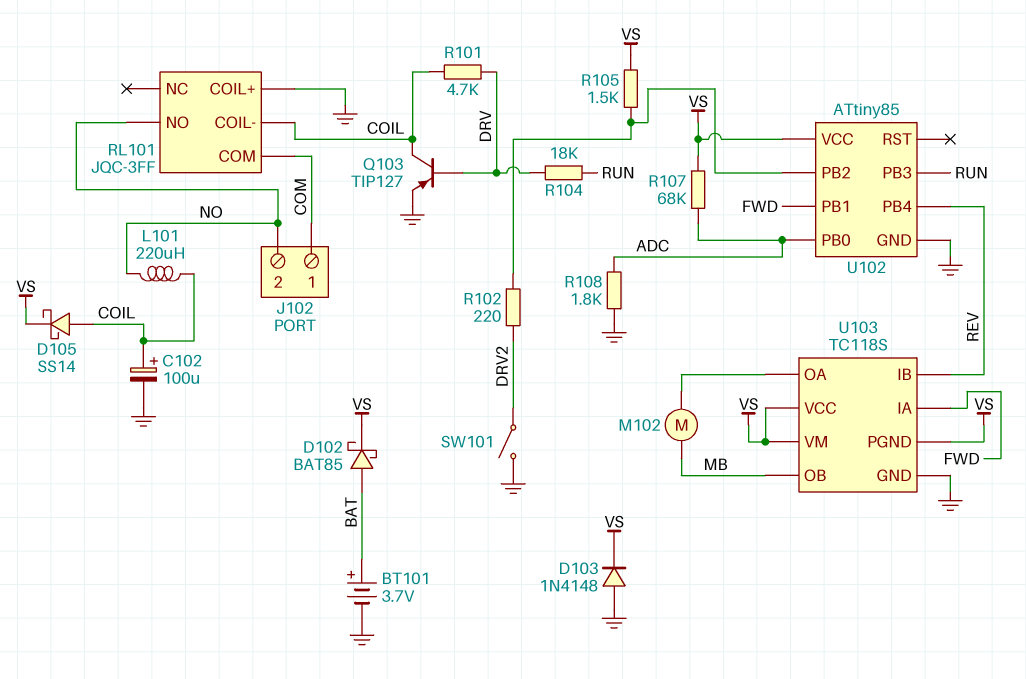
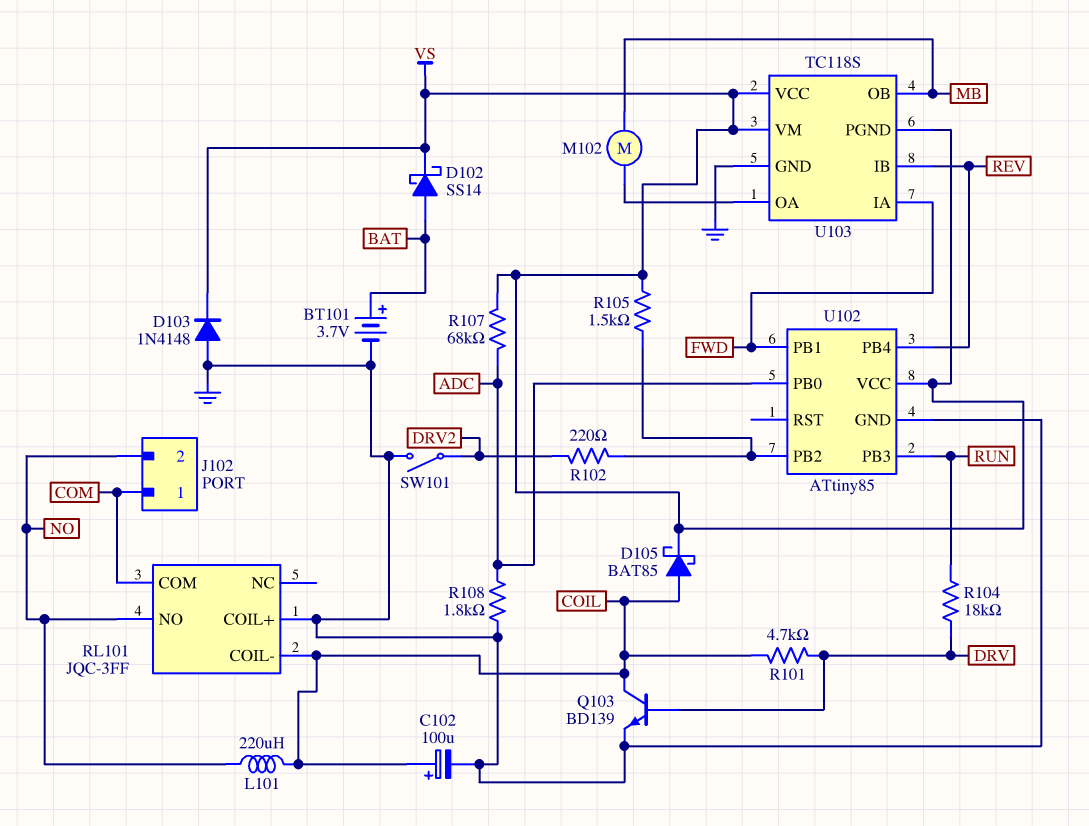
D102: schottky BAT85 (A BAT, K VS) -> schottky SS14 (A BAT, K VS)
D105: schottky SS14 (A COIL, K VS) -> schottky BAT85 (A COIL, K VS)
Q103: PNP TIP127 (B DRV, C COIL, E GND) -> NPN BD139 (B DRV, C COIL, E GND)

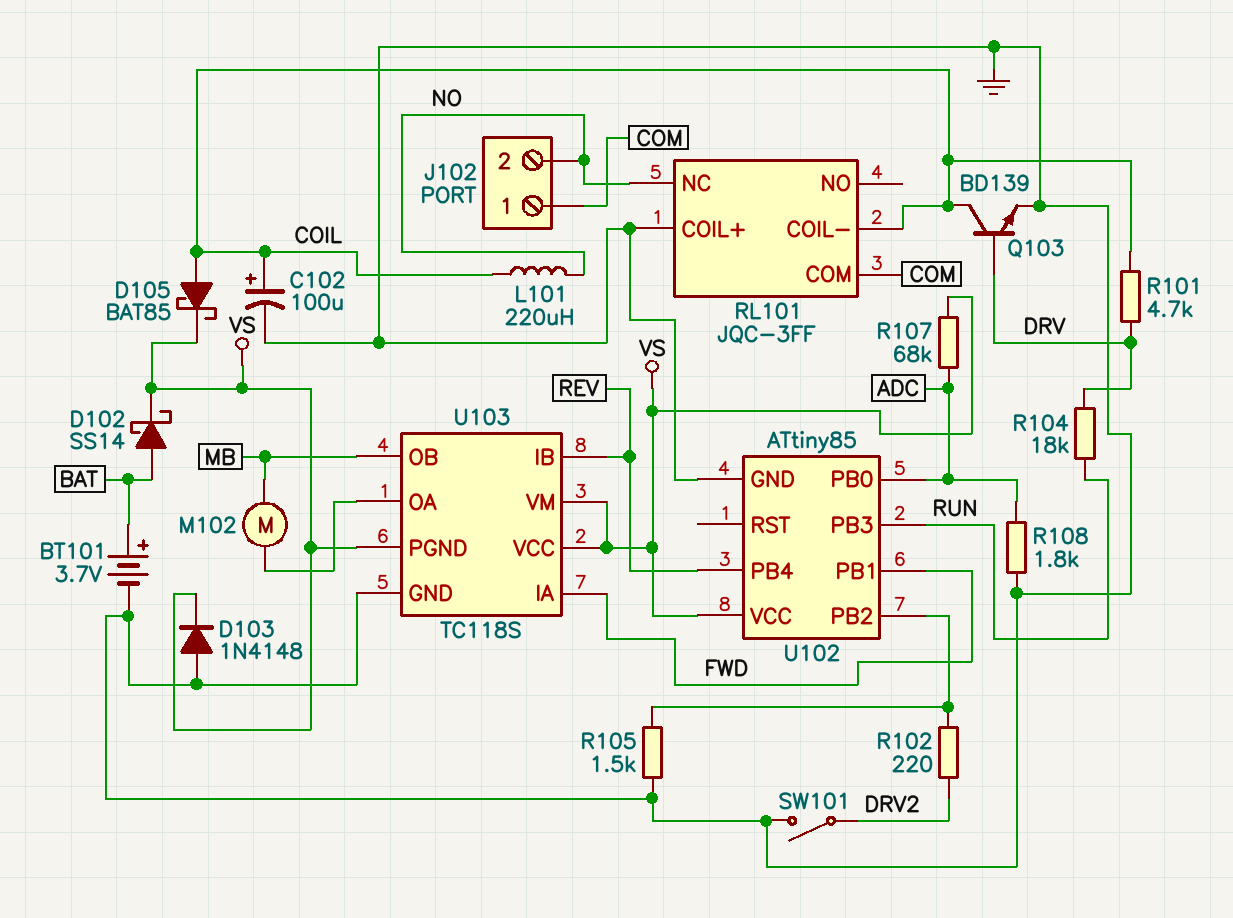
R105: 1.5k (U102/PB2, VS) -> 1.5k (GND, U102/PB2)
RL101 pin NC: none -> NO
RL101 pin NO: NO -> none

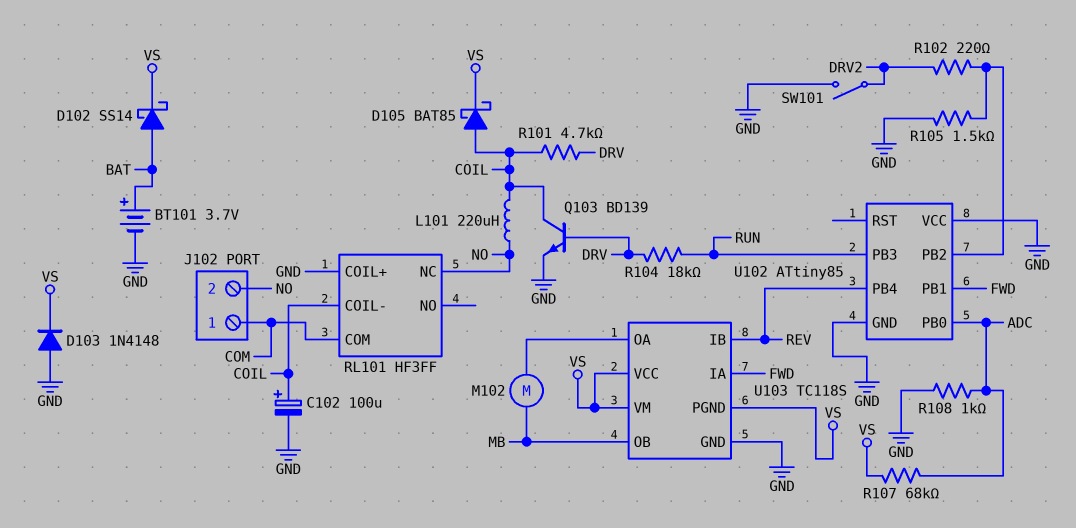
R108: 1.8k (ADC, GND) -> 1k (ADC, GND)
RL101: JQC-3FF -> HF3FF
U102 pin VCC: VS -> GND

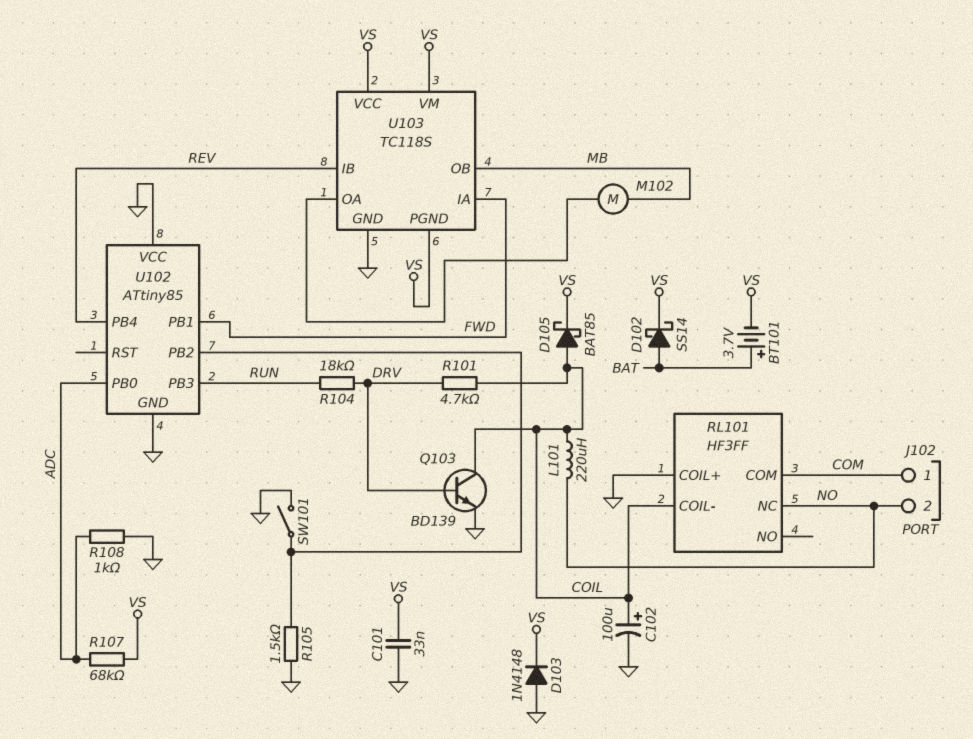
BT101: 3.7V (plus BAT, minus GND) -> 3.7V (plus BAT, minus VS)
C101: none -> 33nF (GND, VS)
R102: 220 (DRV2, U102/PB2) -> none
SW101: switch (DRV2, GND) -> switch (GND, U102/PB2)

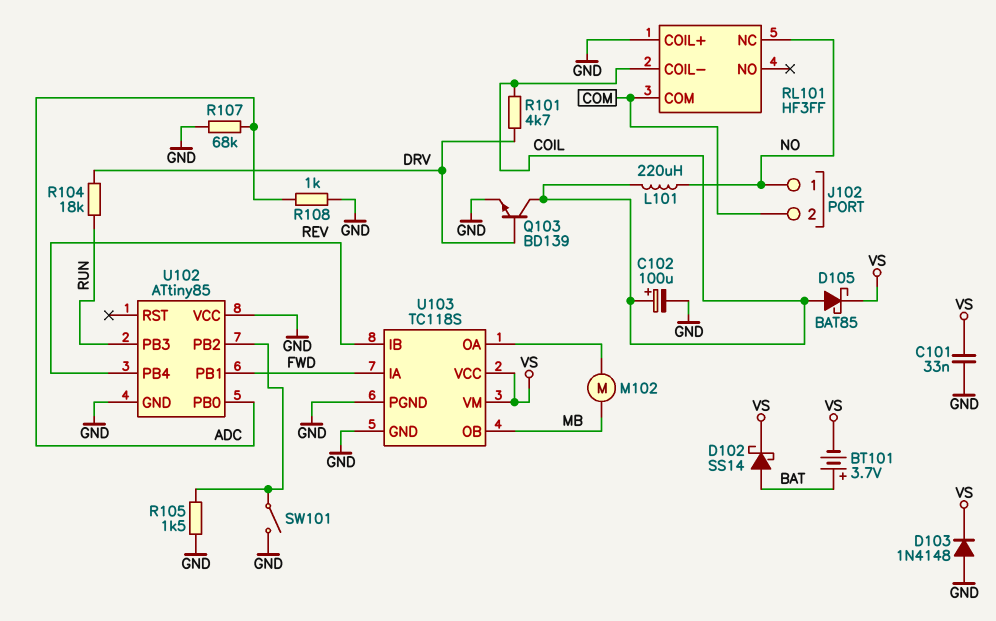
J102 pin 1: COM -> NO
J102 pin 2: NO -> COM
R107: 68k (ADC, VS) -> 68k (ADC, GND)
U103 pin PGND: VS -> GND

